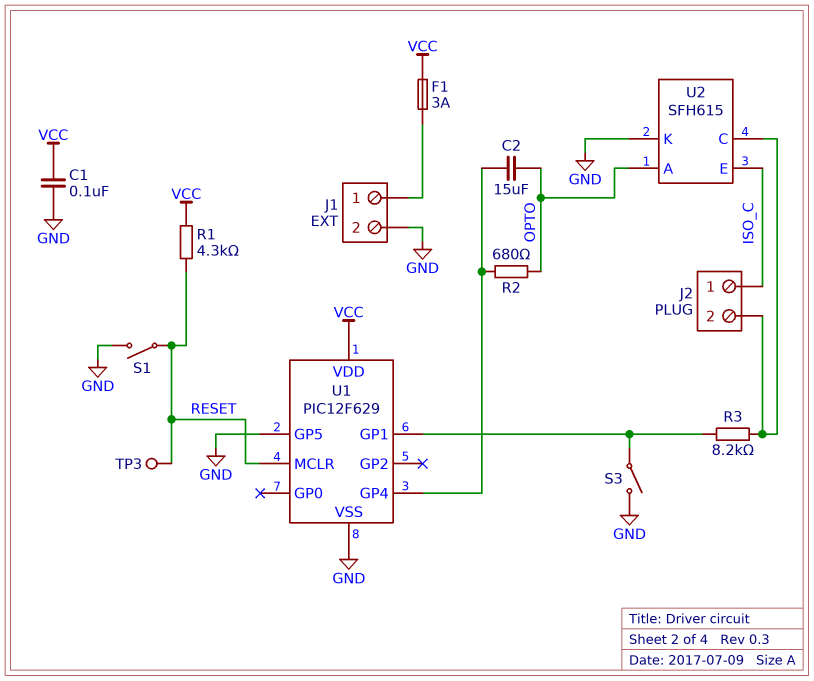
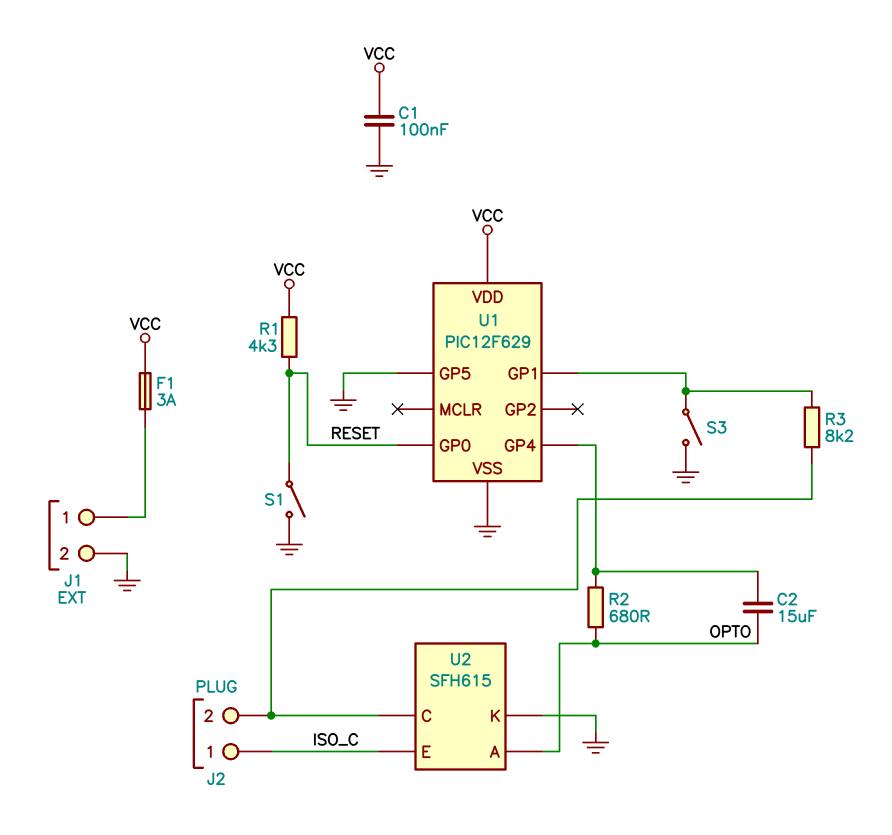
TP3: test point (RESET) -> none
U1 pin GP0: none -> RESET
U1 pin MCLR: RESET -> none

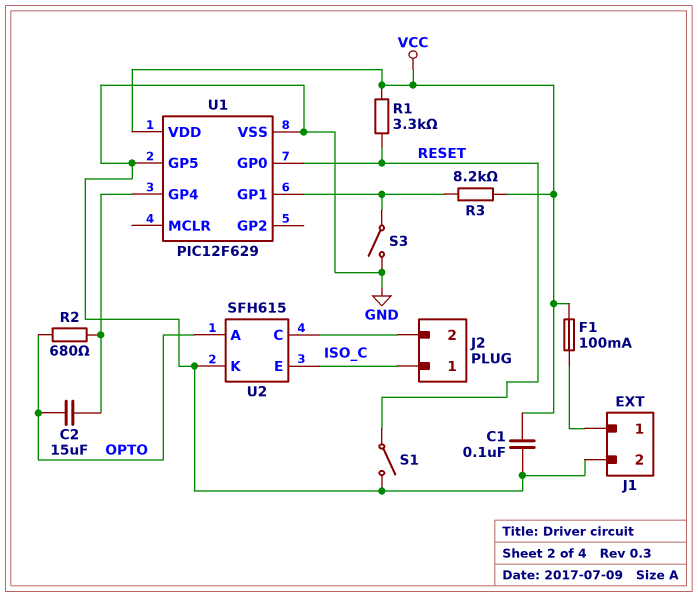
F1: 3A (J1/1, VCC) -> 100mA (J1/1, VCC)
R1: 4.3k (RESET, VCC) -> 3.3k (RESET, VCC)
R3: 8.2k (J2/2, U1/GP1) -> 8.2k (U1/GP1, VCC)

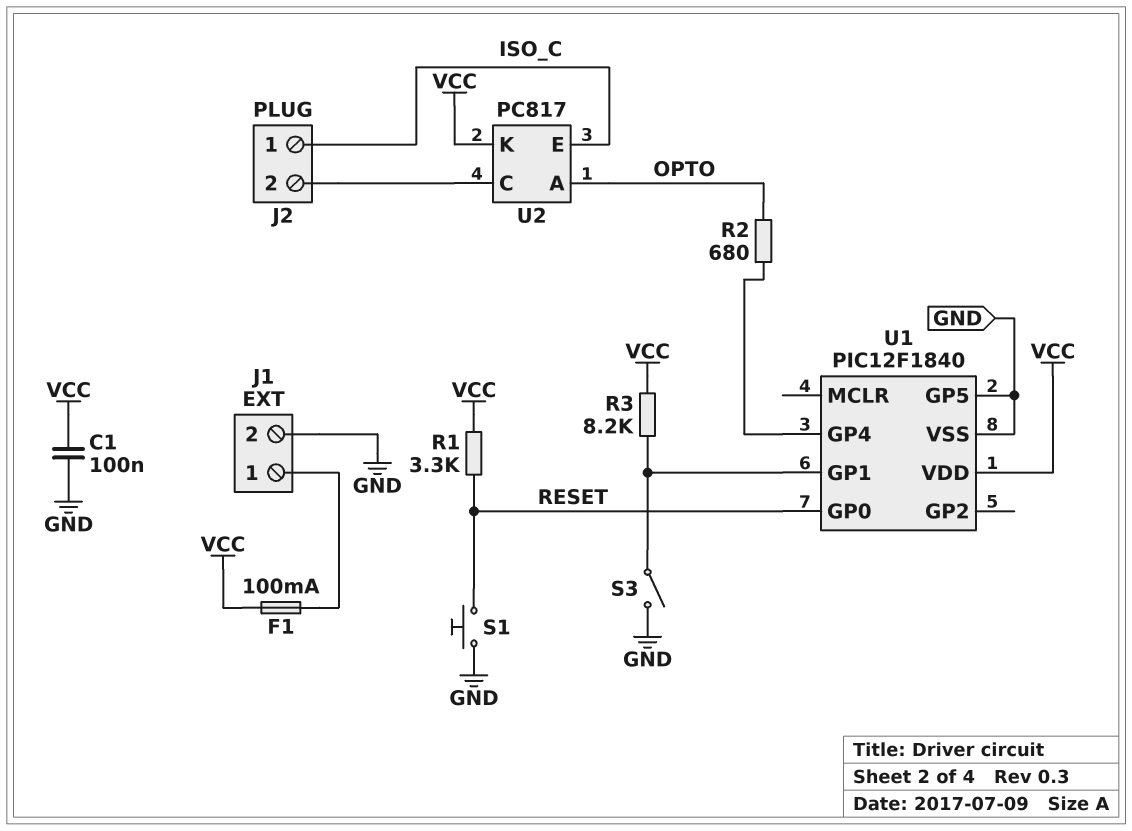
C2: 15uF (OPTO, U1/GP4) -> none
S1: switch (GND, RESET) -> button (GND, RESET)
U1: PIC12F629 -> PIC12F1840
U2: SFH615 -> PC817
U2 pin K: GND -> VCC

